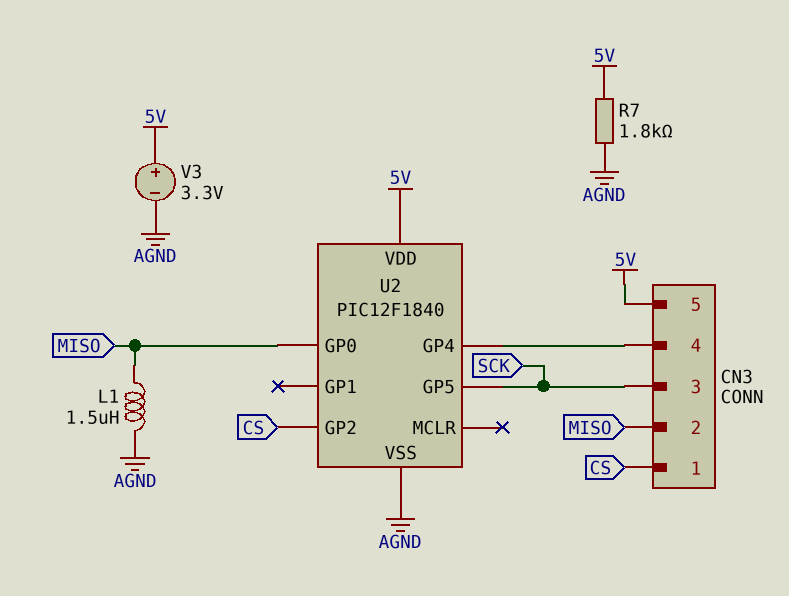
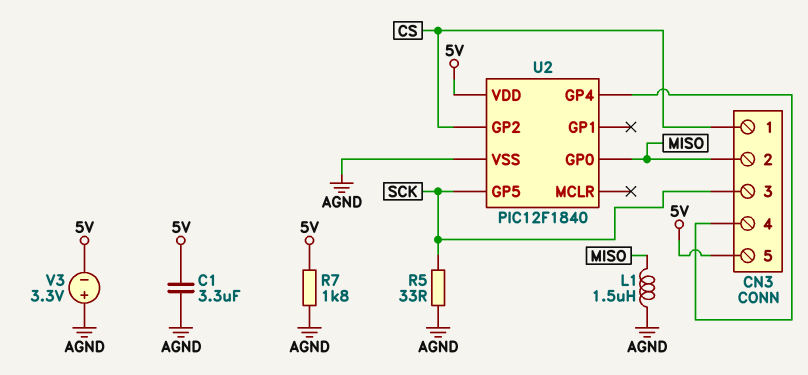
C1: none -> 3.3uF (5V, AGND)
R5: none -> 33 (AGND, SCK)
V3: 3.3V (plus 5V, minus AGND) -> 3.3V (plus AGND, minus 5V)

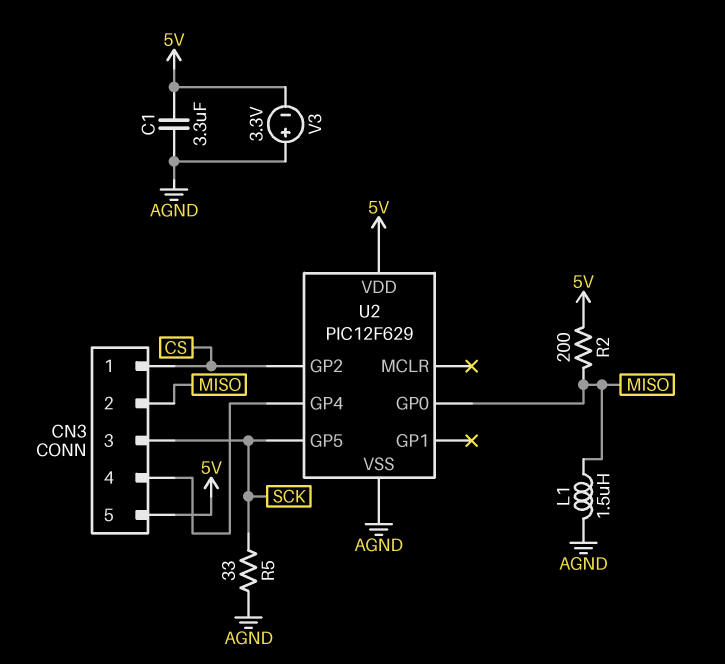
R2: none -> 200 (5V, MISO)
R7: 1.8k (5V, AGND) -> none
U2: PIC12F1840 -> PIC12F629

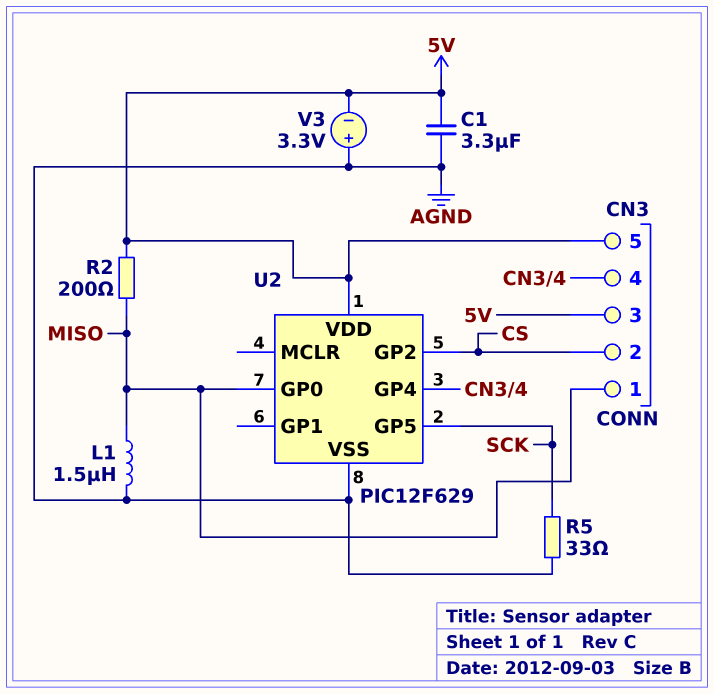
CN3 pin 1: CS -> MISO
CN3 pin 2: MISO -> CS
CN3 pin 3: SCK -> 5V

